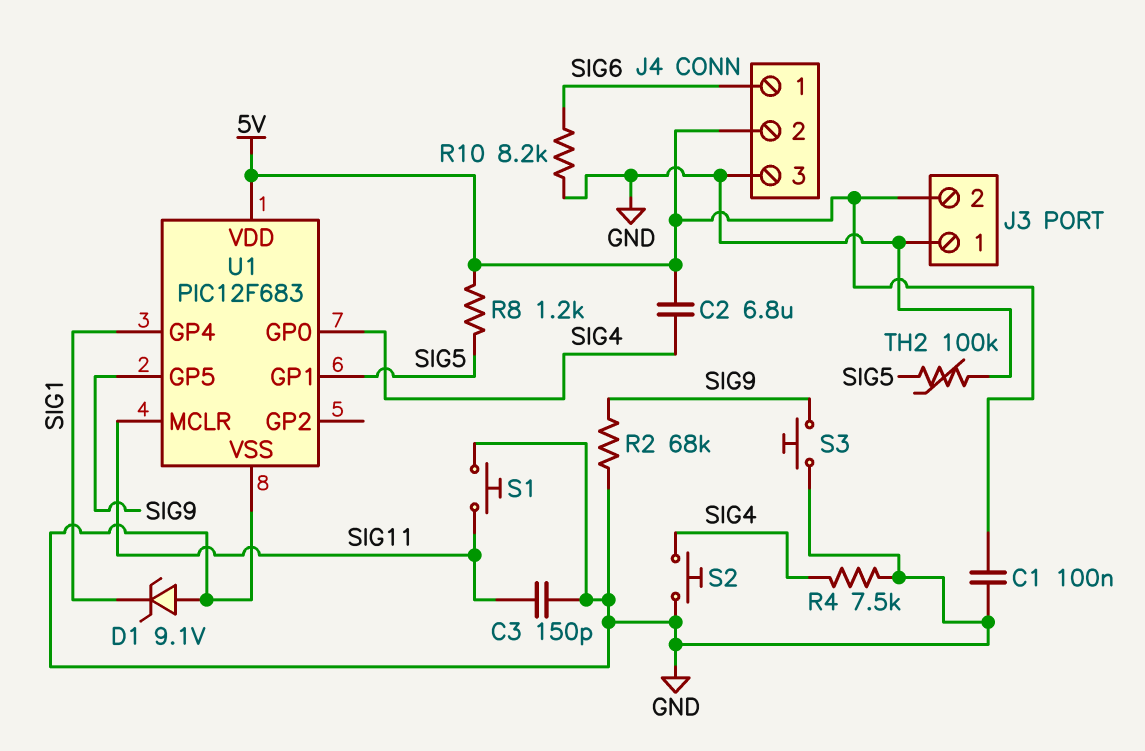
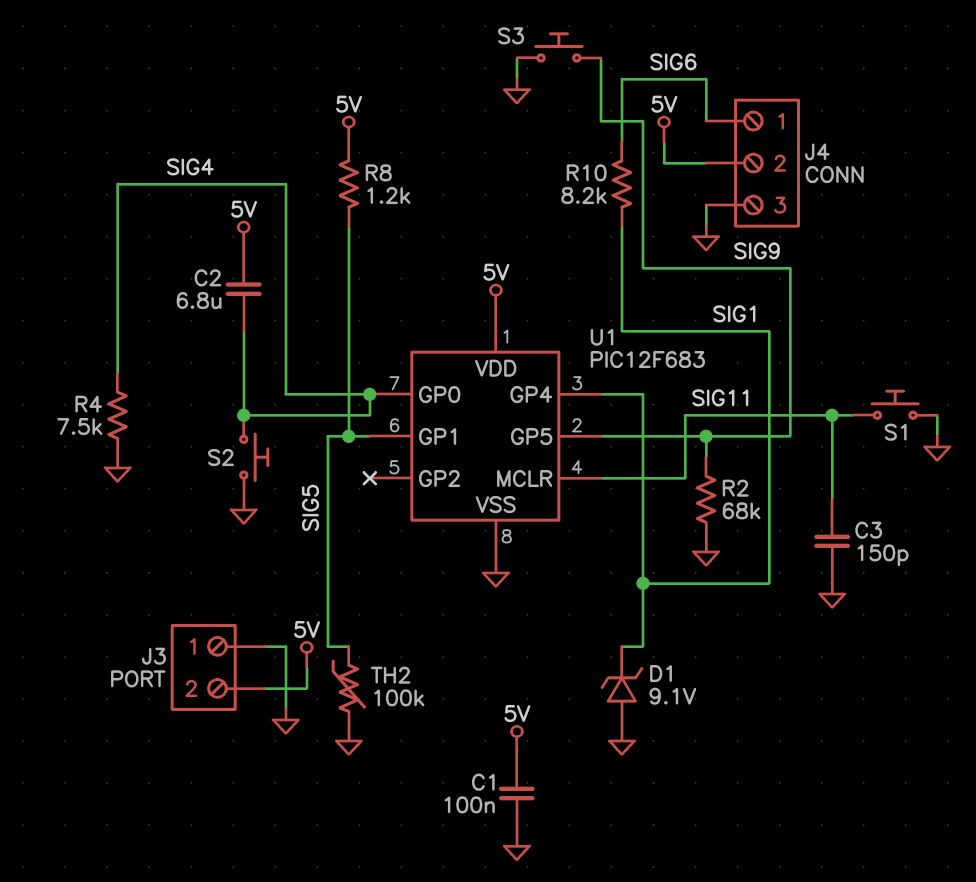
R10: 8.2k (GND, SIG6) -> 8.2k (SIG1, SIG6)

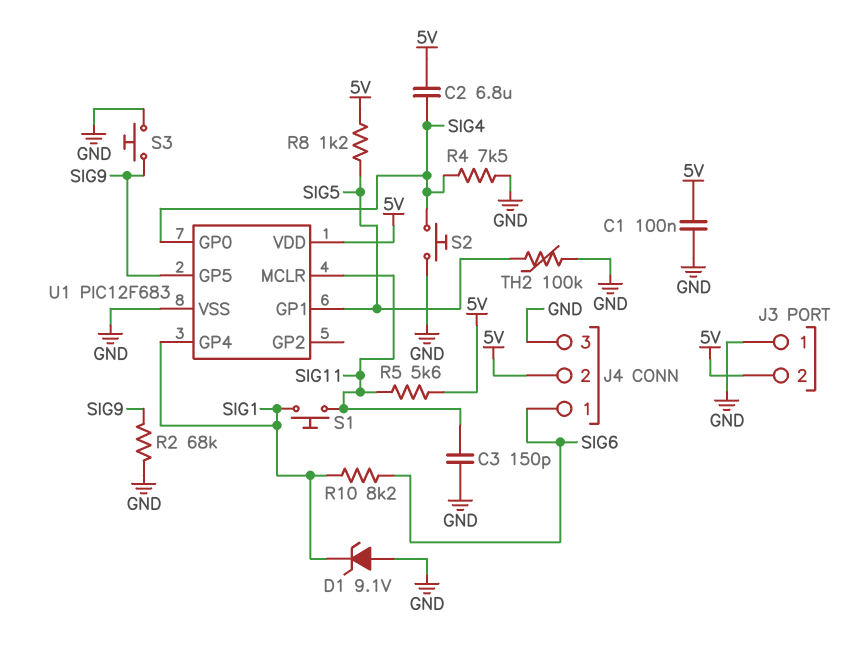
R5: none -> 5.6k (5V, SIG11)
S1: button (GND, SIG11) -> button (SIG1, SIG11)

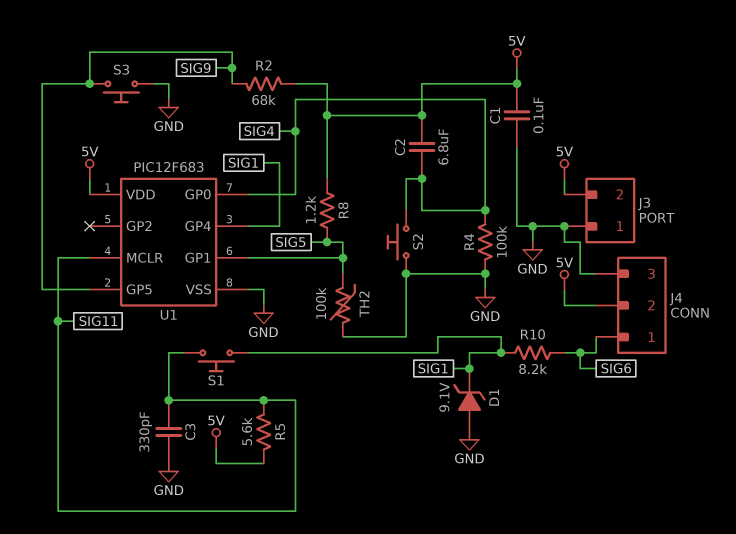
C3: 150pF (GND, SIG11) -> 330pF (GND, SIG11)
R2: 68k (GND, SIG9) -> 68k (5V, SIG9)
R4: 7.5k (GND, SIG4) -> 100k (GND, SIG4)

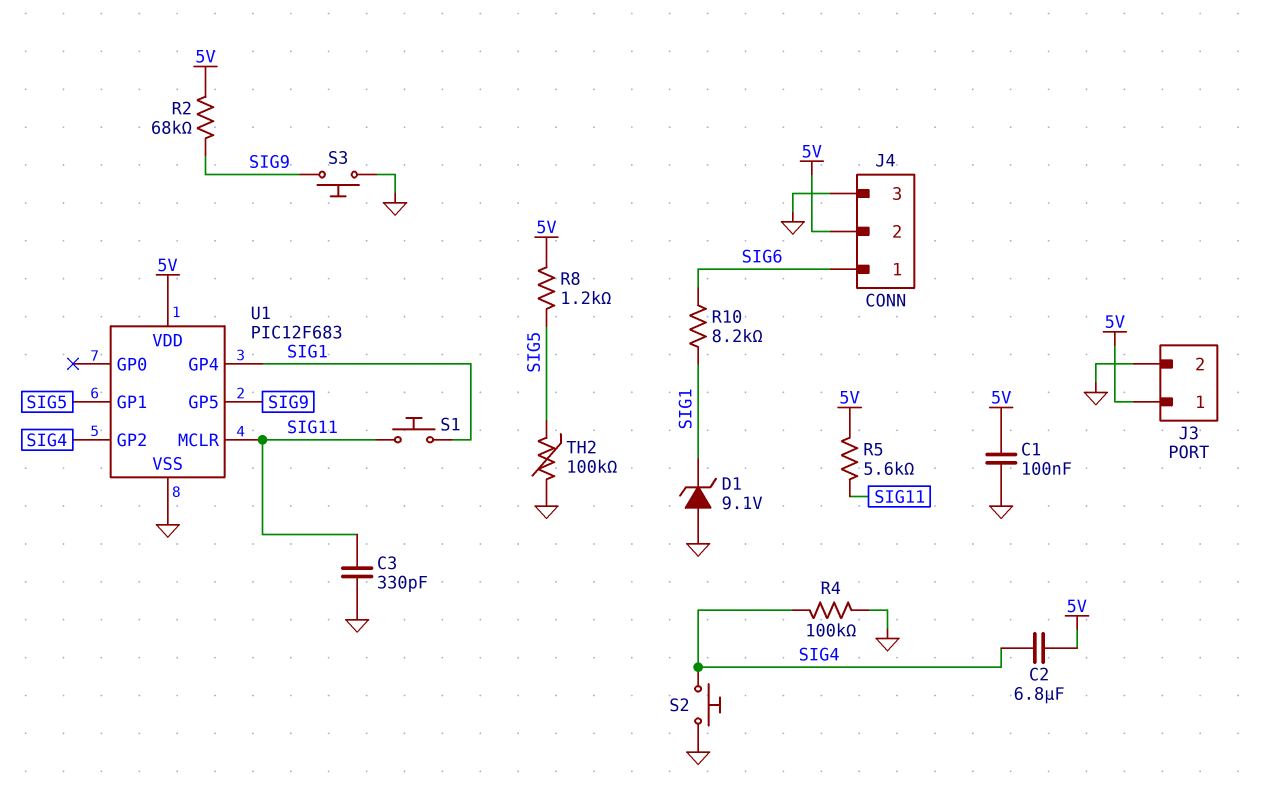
J3 pin 1: GND -> 5V
J3 pin 2: 5V -> GND
U1 pin GP0: SIG4 -> none
U1 pin GP2: none -> SIG4

